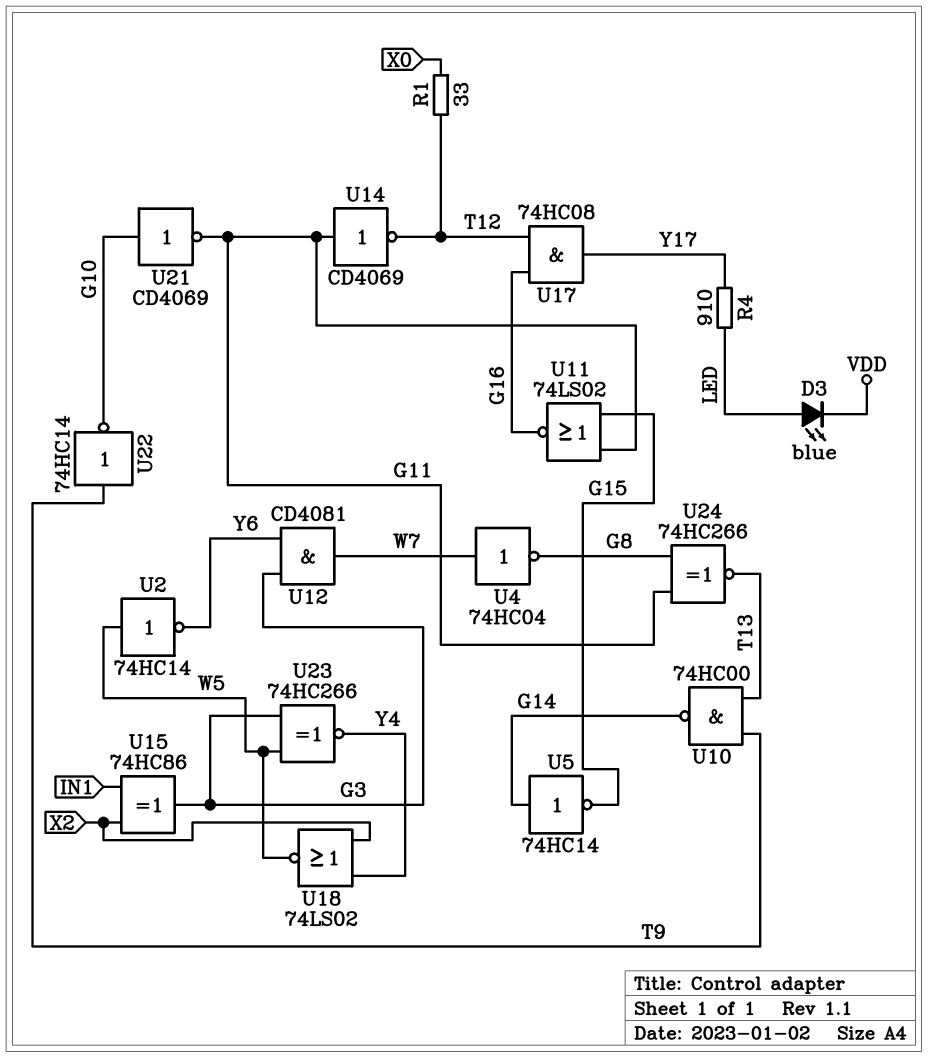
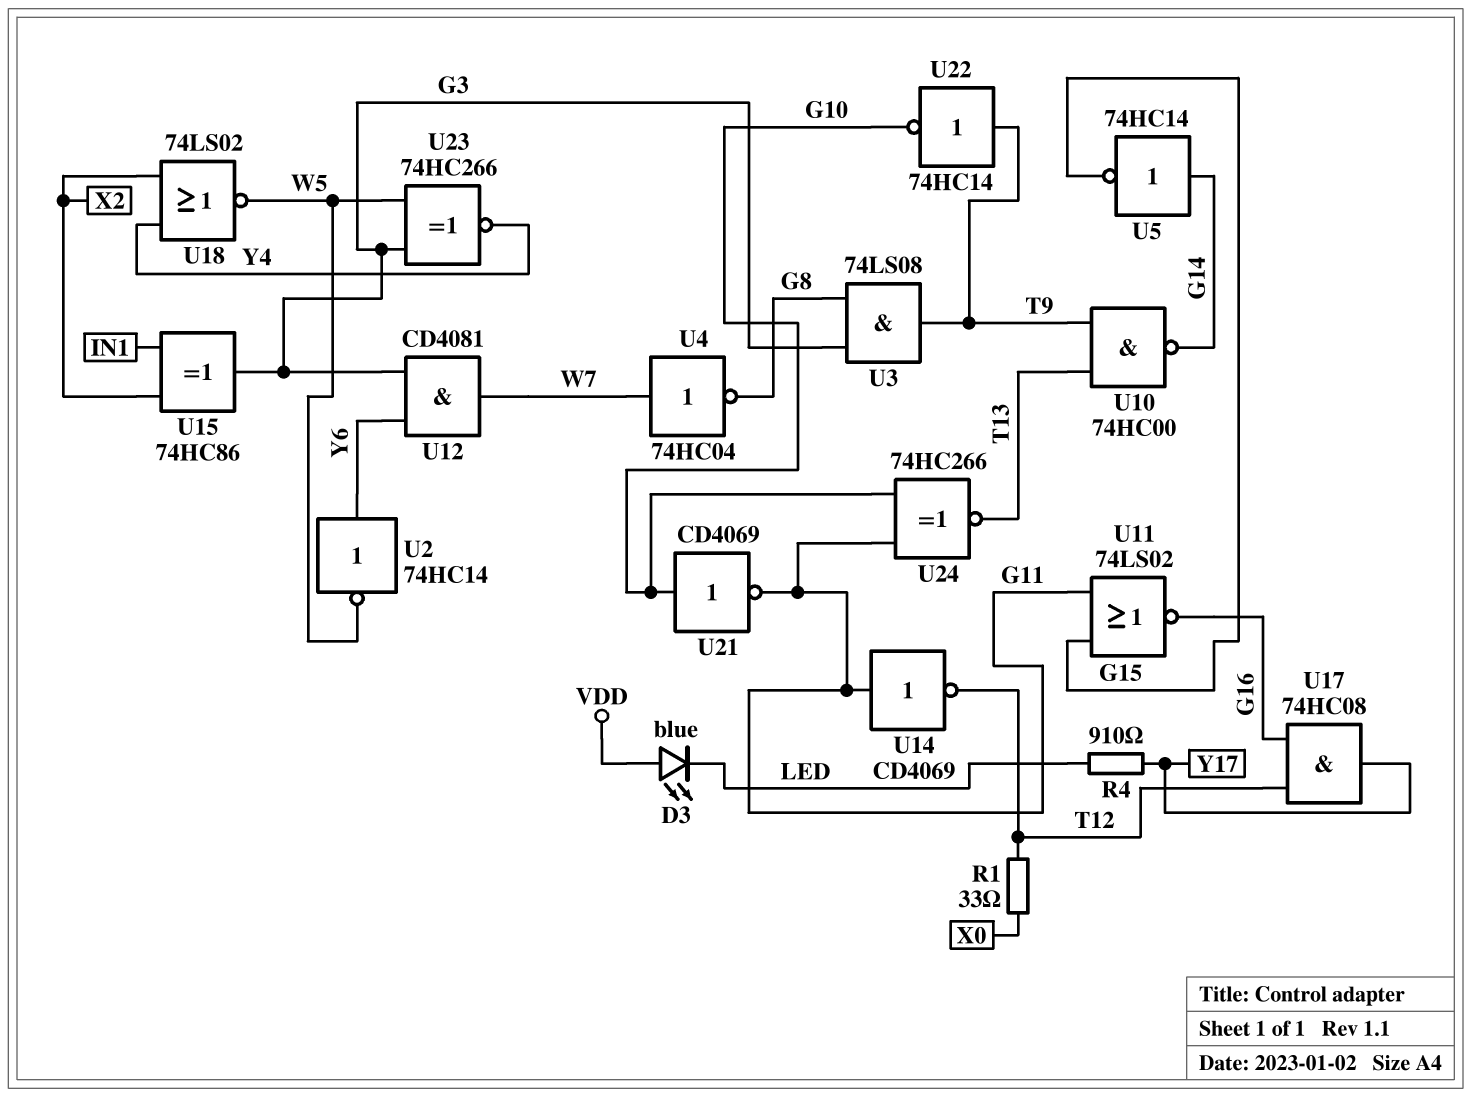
D3: LED blue (A LED, K VDD) -> LED blue (A VDD, K LED)
U2: NOT 74HC14 (in W5, out Y6) -> NOT 74HC14 (in Y6, out W5)
U3: none -> AND 74LS08 (in G3, in G8, out T9)
U24: XNOR 74HC266 (in G8, in G11, out T13) -> XNOR 74HC266 (in G10, in G11, out T13)

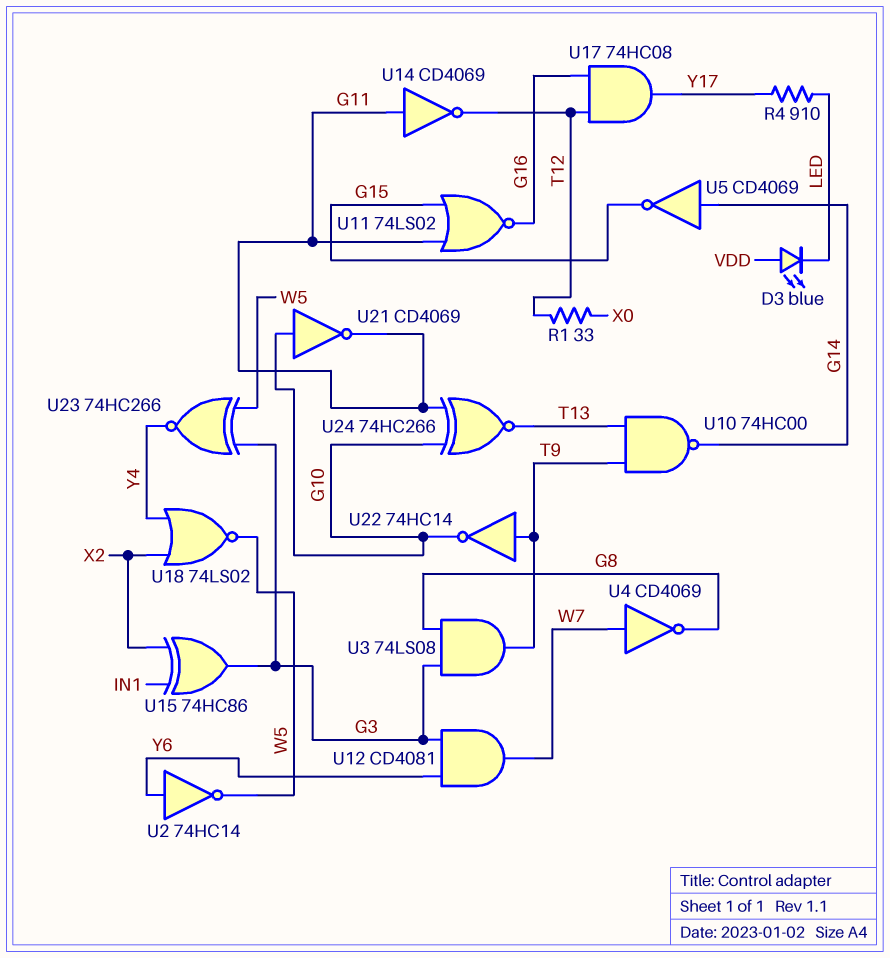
U4: NOT 74HC04 (in W7, out G8) -> NOT CD4069 (in W7, out G8)
U5: NOT 74HC14 (in G14, out G15) -> NOT CD4069 (in G14, out G15)

